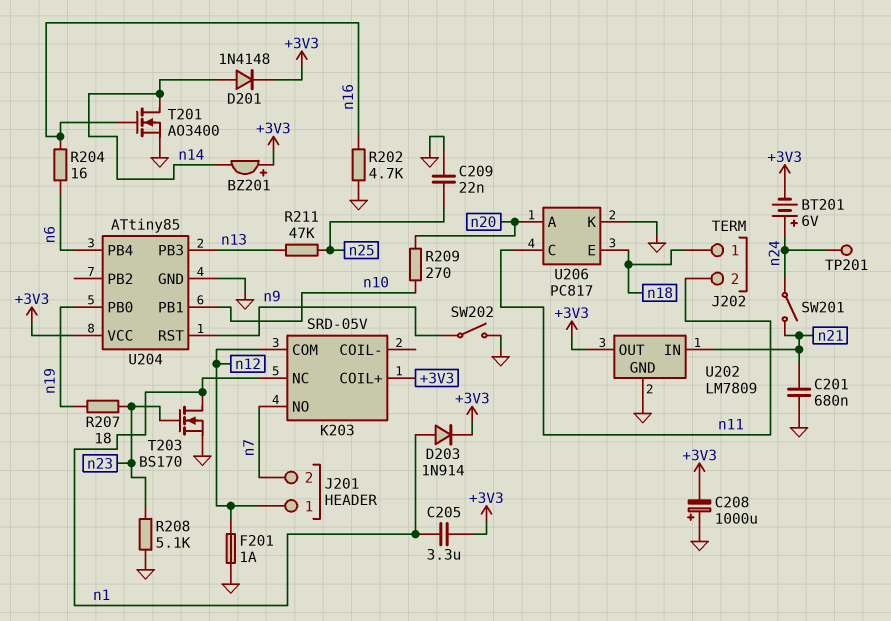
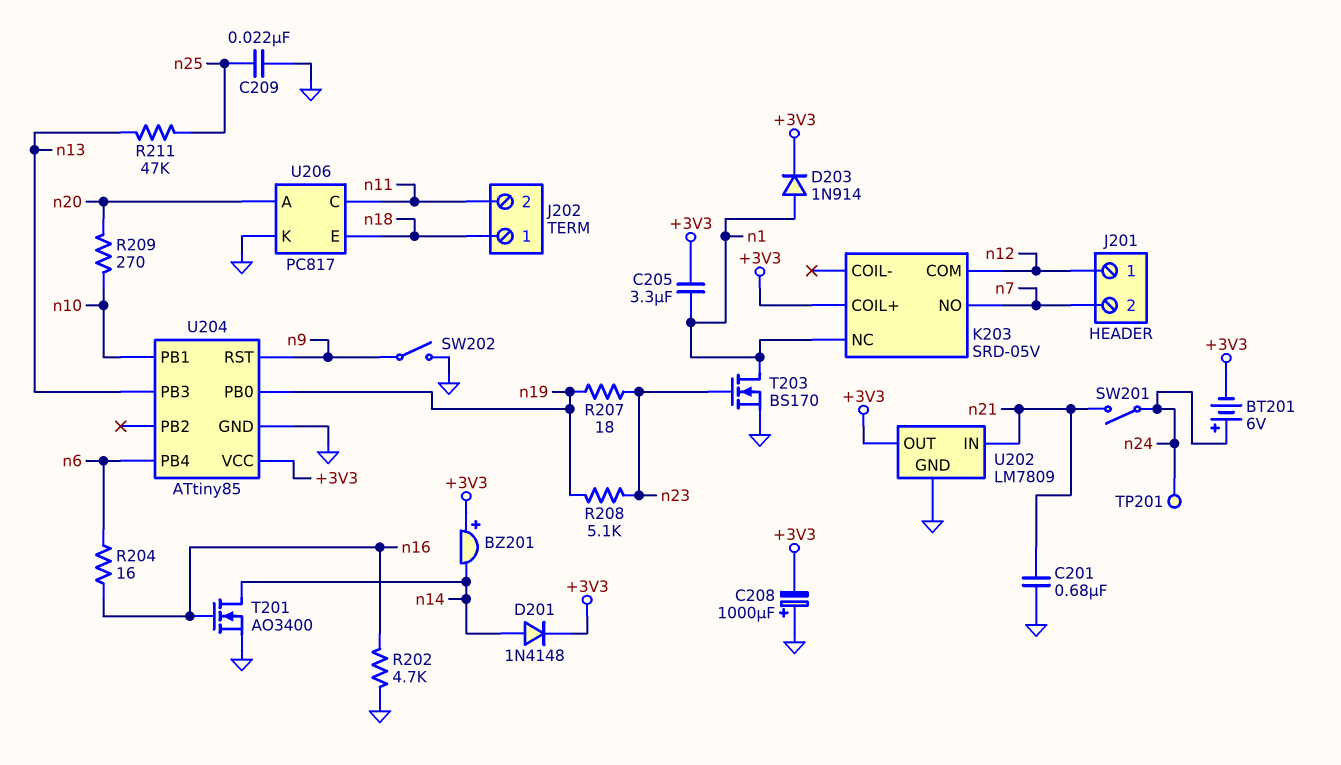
F201: 1A (GND, n12) -> none
R208: 5.1k (GND, n23) -> 5.1k (n19, n23)

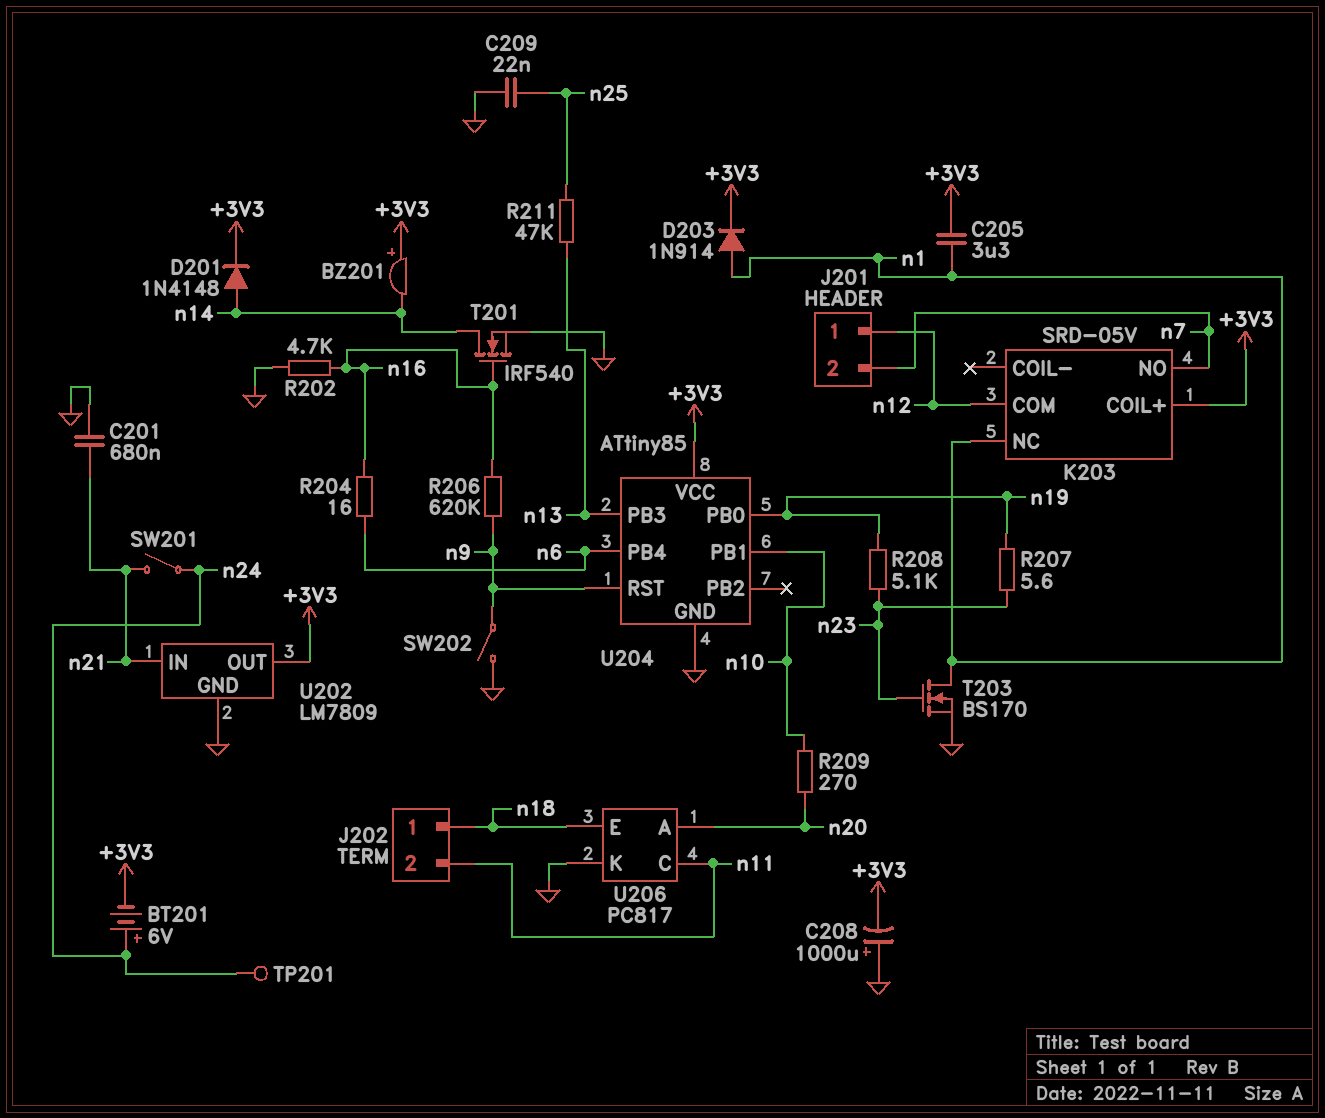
R206: none -> 620k (n9, n16)
R207: 18 (n19, n23) -> 5.6 (n19, n23)
T201: NMOS AO3400 (G n16, D n14, S GND) -> NMOS IRF540 (G n16, D n14, S GND)

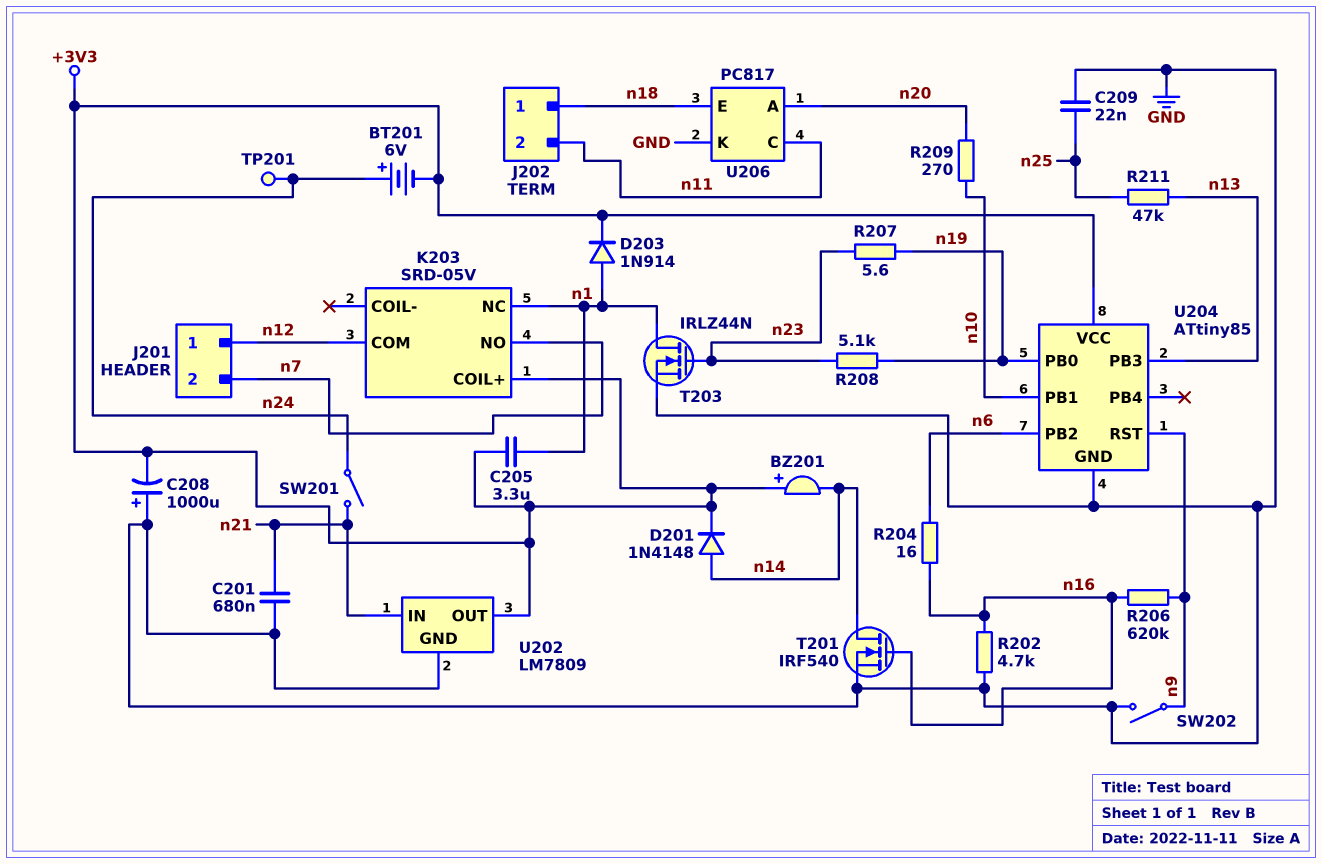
T203: NMOS BS170 (G n23, D n1, S GND) -> NMOS IRLZ44N (G n23, D n1, S GND)
U204 pin PB2: none -> n6
U204 pin PB4: n6 -> none

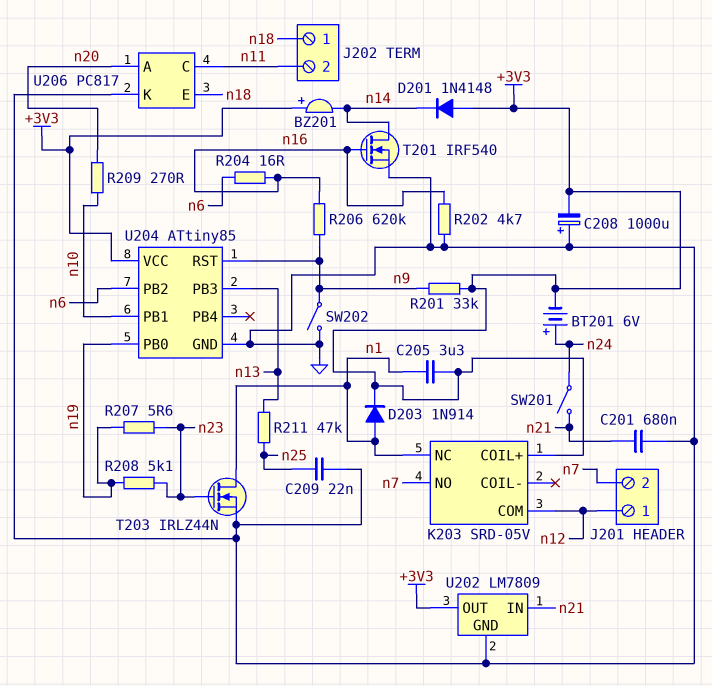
D201: diode 1N4148 (A n14, K +3V3) -> diode 1N4148 (A +3V3, K n14)
R201: none -> 33k (+3V3, n9)
TP201: test point (n24) -> none

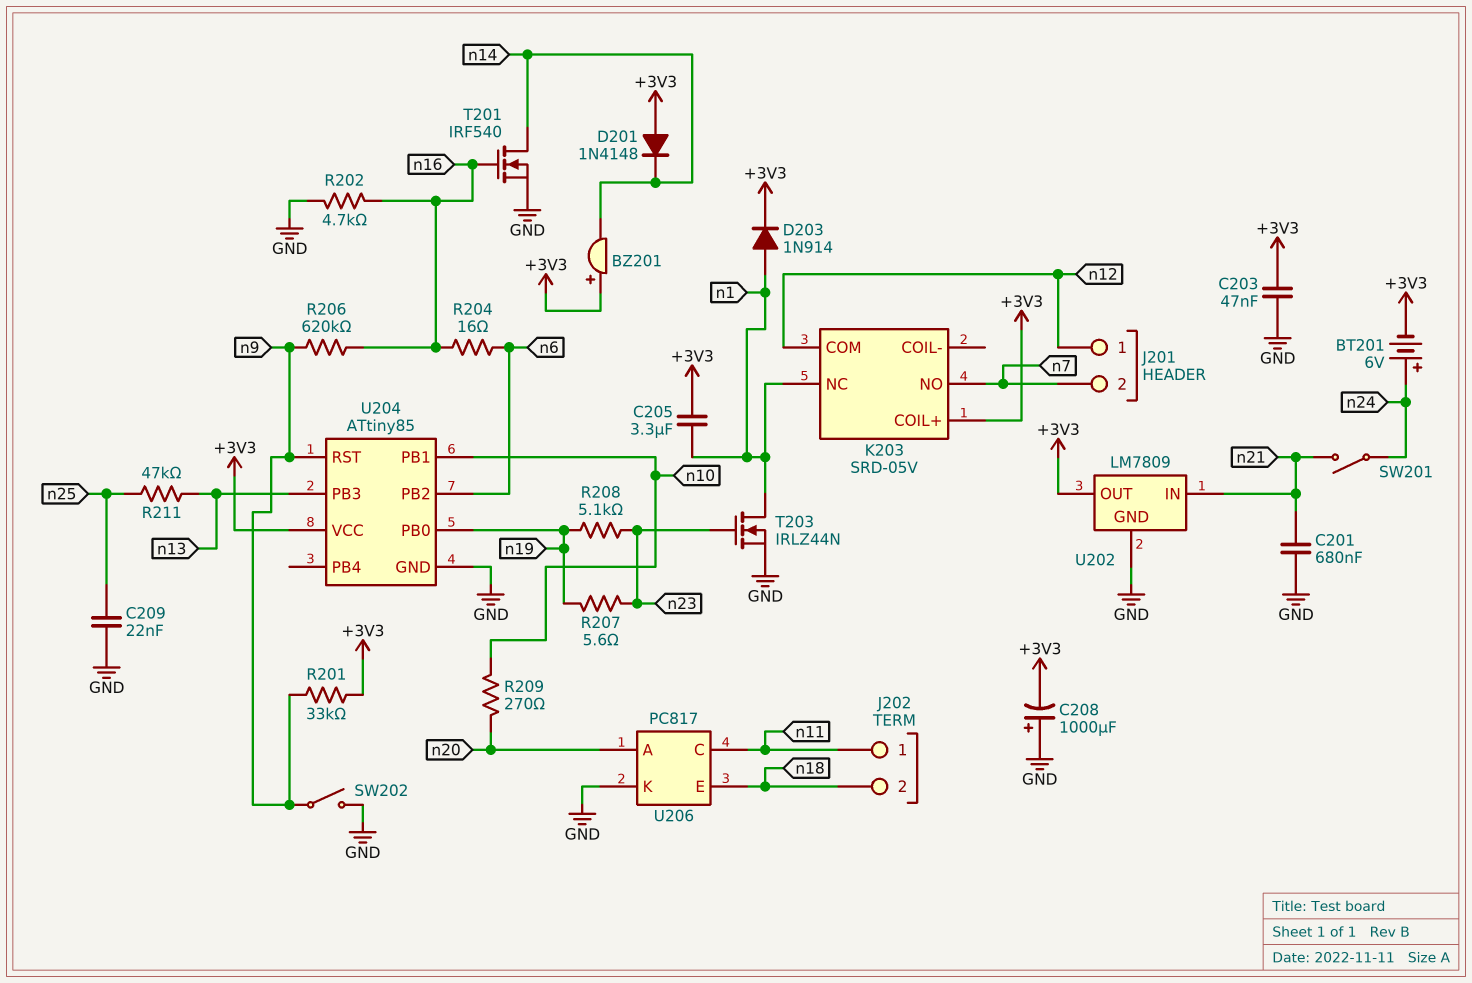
C203: none -> 47nF (+3V3, GND)
J202 pin 1: n18 -> n11
J202 pin 2: n11 -> n18

